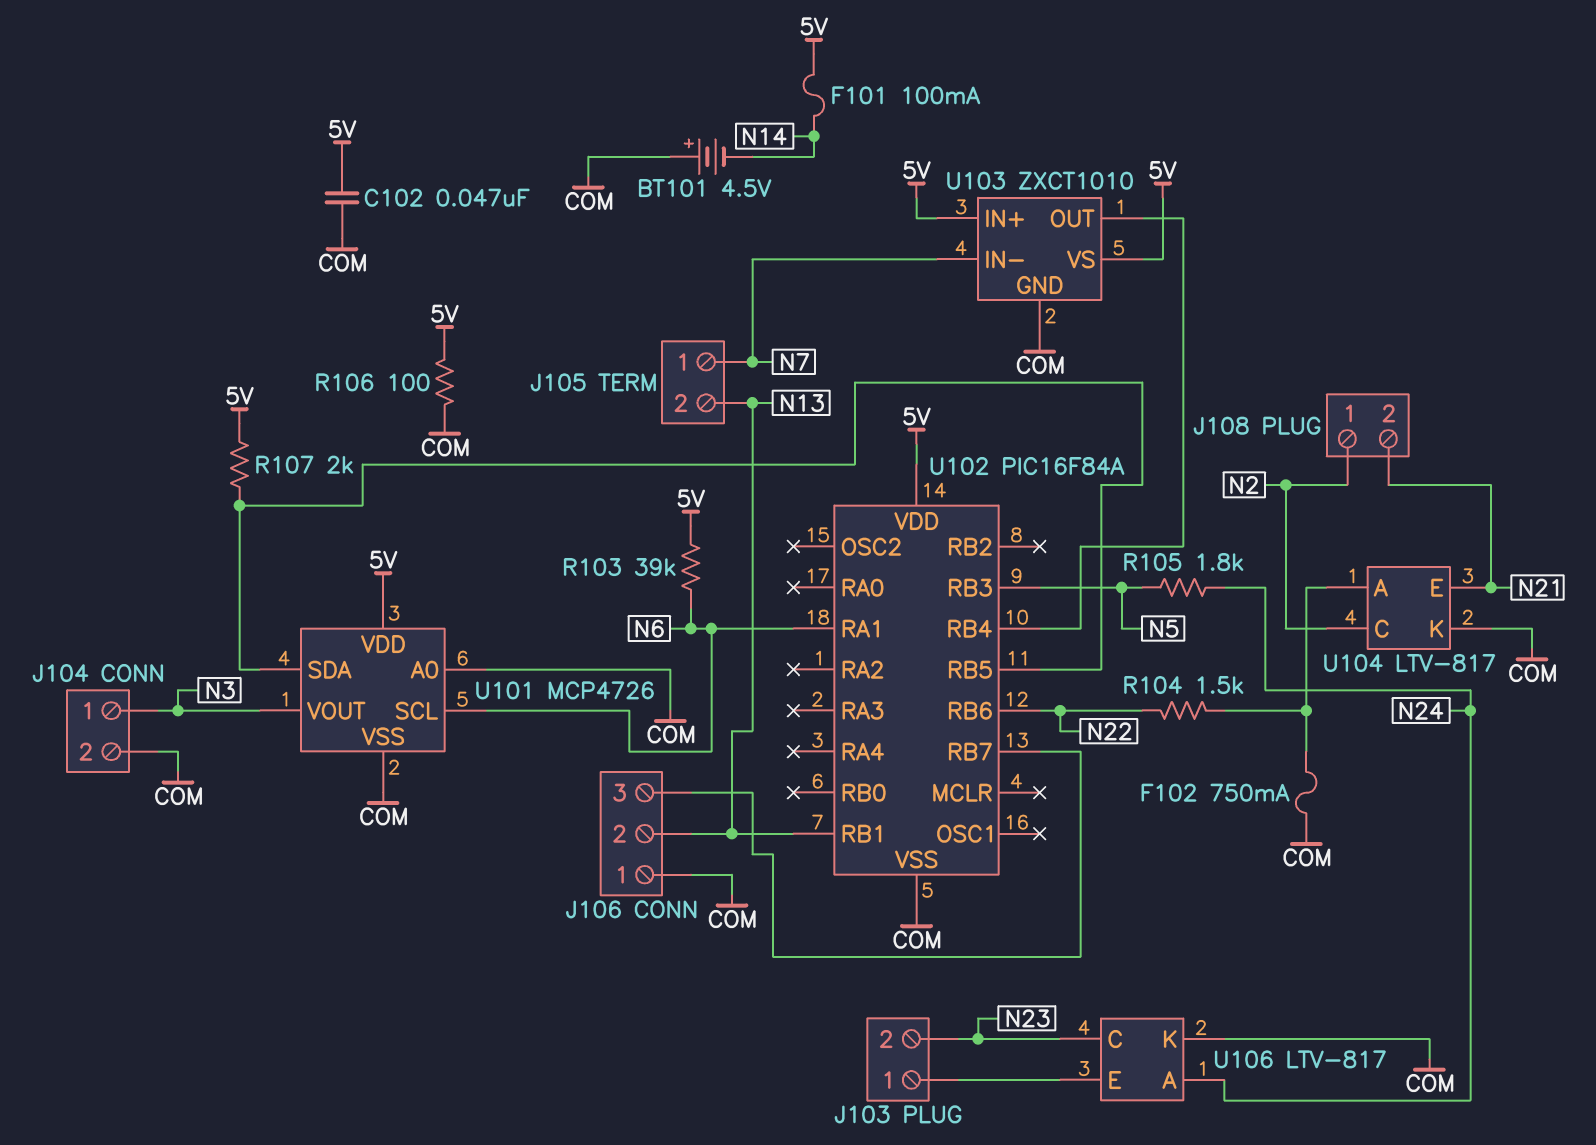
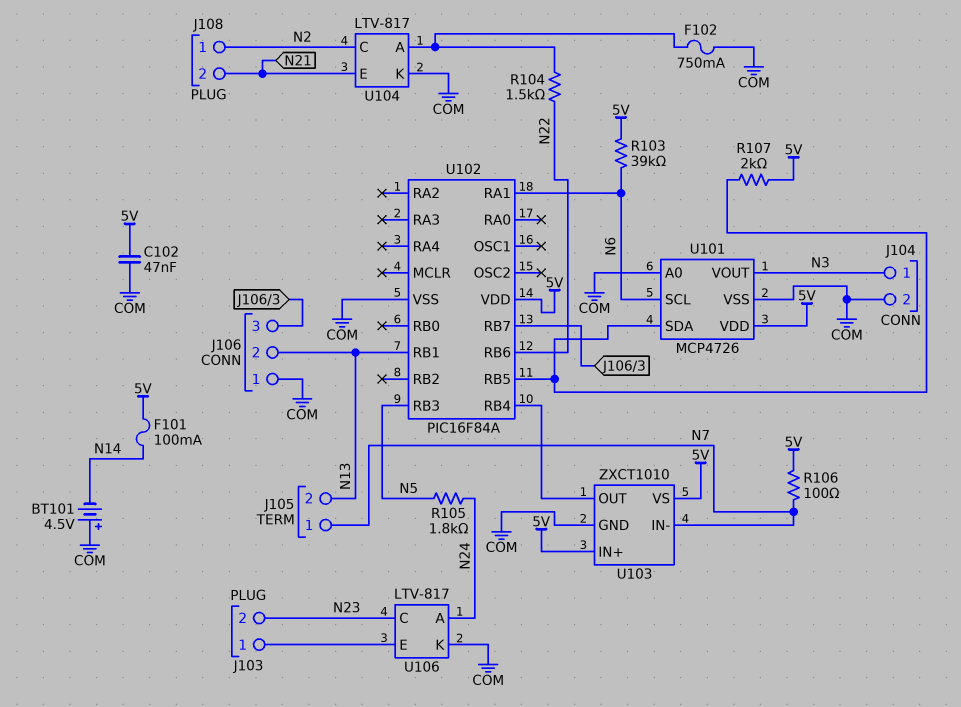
R106: 100 (5V, COM) -> 100 (5V, N7)

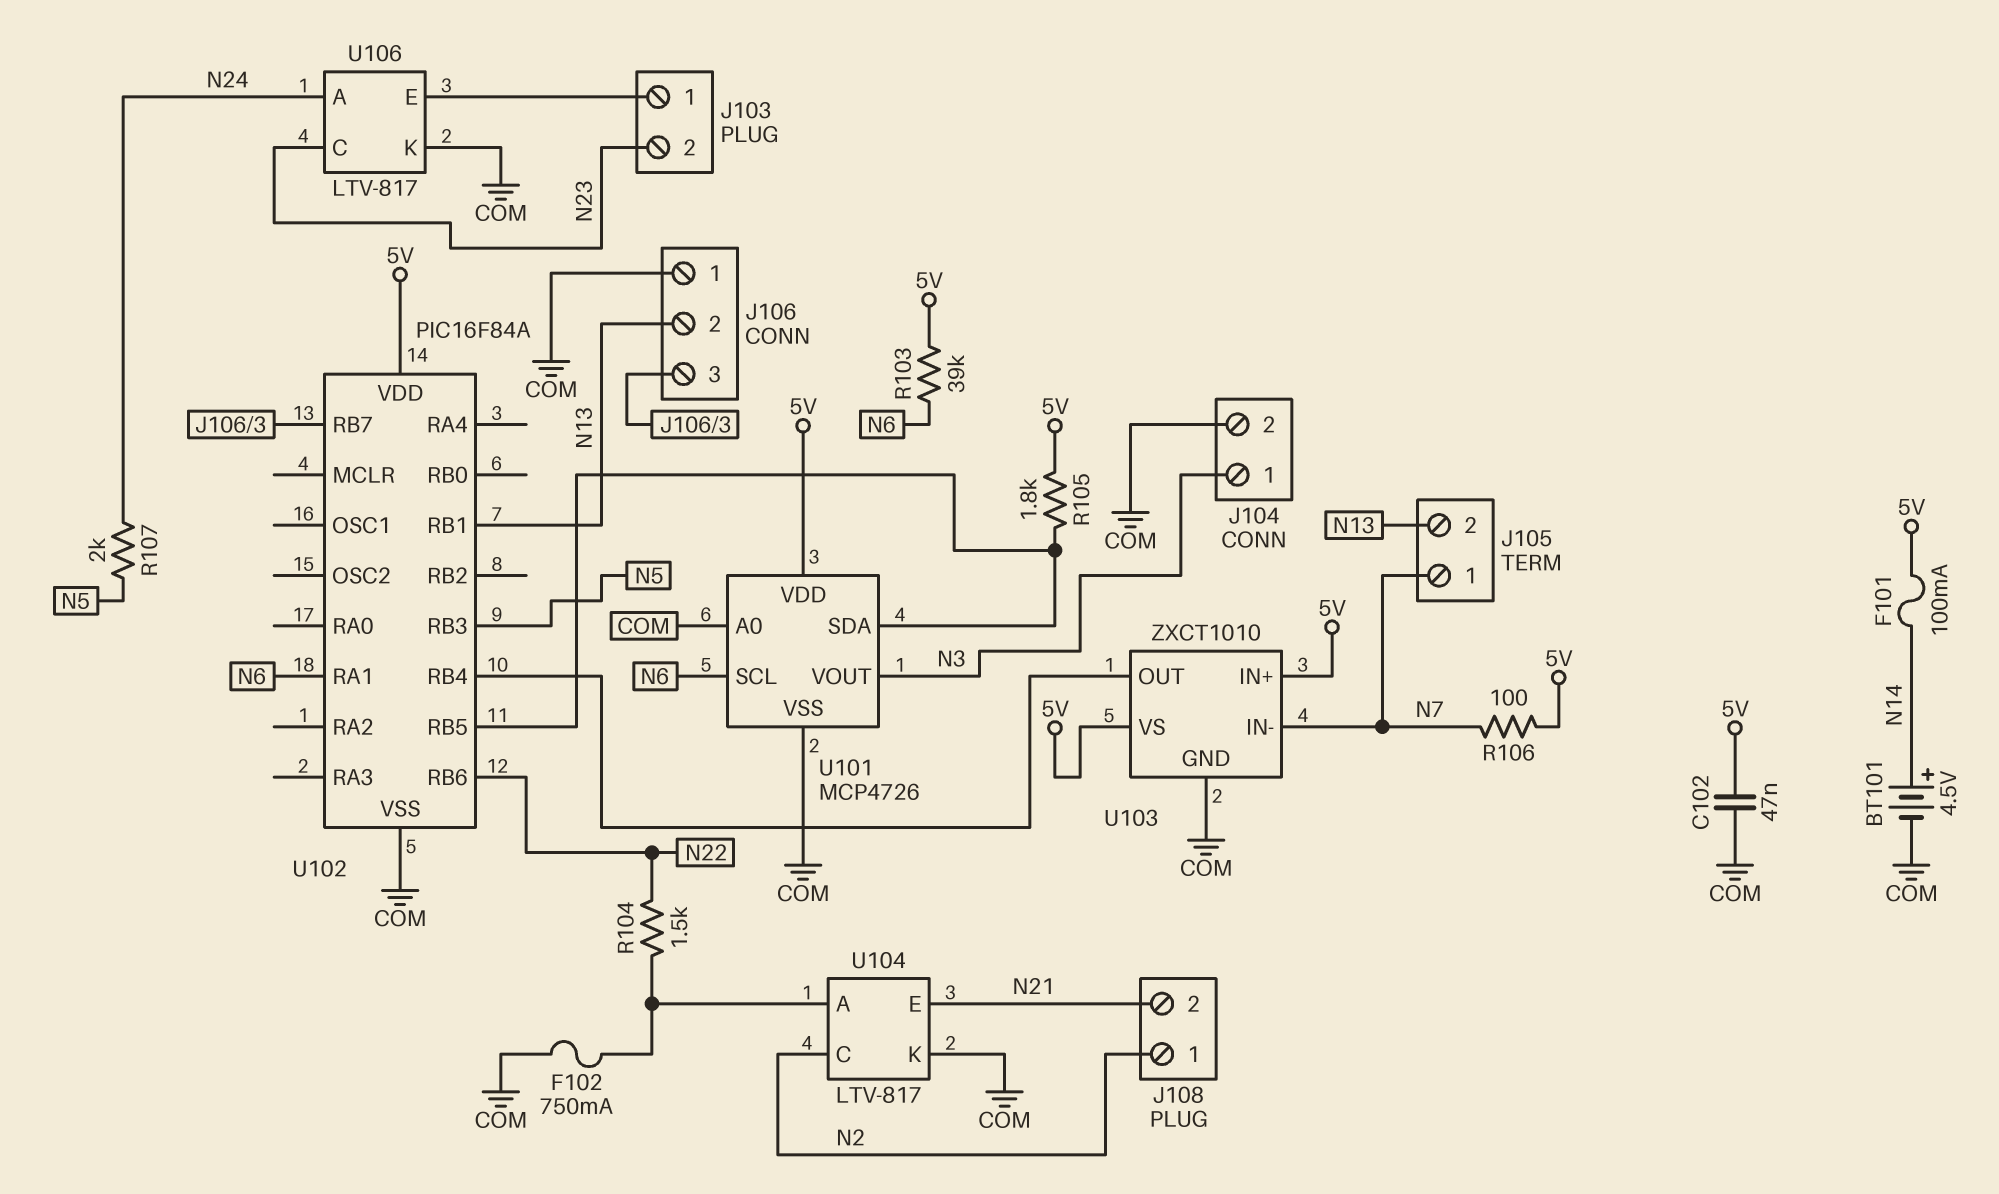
BT101: 4.5V (plus COM, minus N14) -> 4.5V (plus N14, minus COM)
R105: 1.8k (N5, N24) -> 1.8k (5V, U101/SDA)
R107: 2k (5V, U101/SDA) -> 2k (N5, N24)

